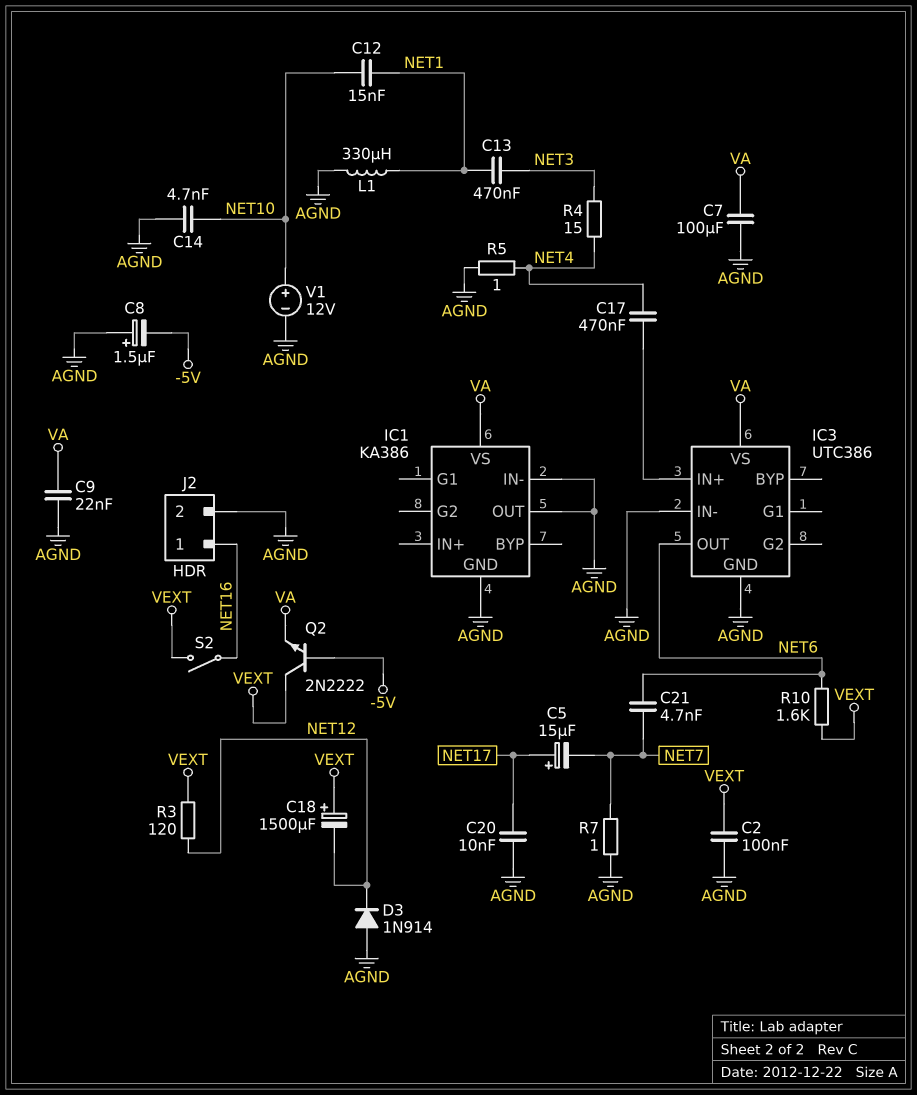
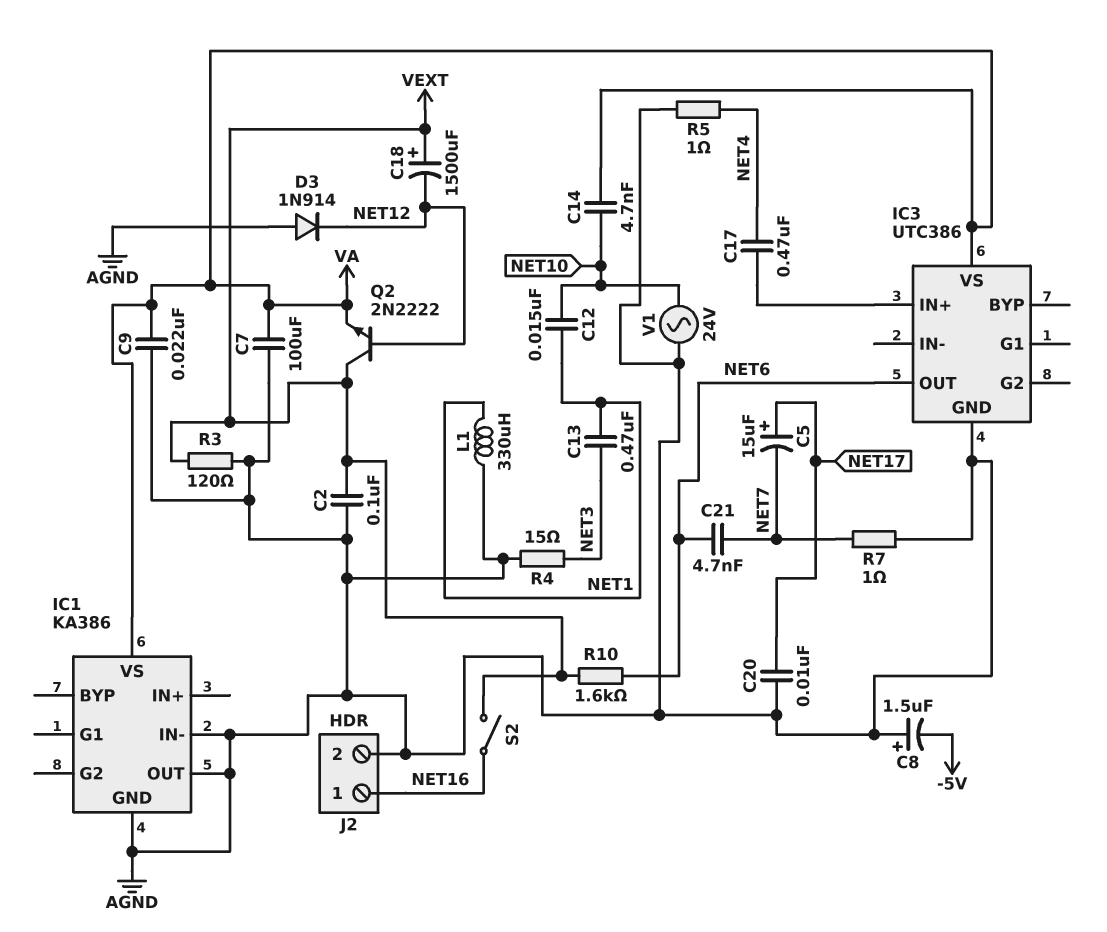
C14: 4.7nF (AGND, NET10) -> 4.7nF (NET10, VA)
IC3 pin IN-: AGND -> none
Q2: NPN 2N2222 (B -5V, C VEXT, E VA) -> NPN 2N2222 (B NET12, C VEXT, E VA)
R3: 120 (NET12, VEXT) -> 120 (AGND, VEXT)
R4: 15 (NET3, NET4) -> 15 (AGND, NET3)
V1: 12V (plus NET10, minus AGND) -> AC 24V (AGND, NET10)

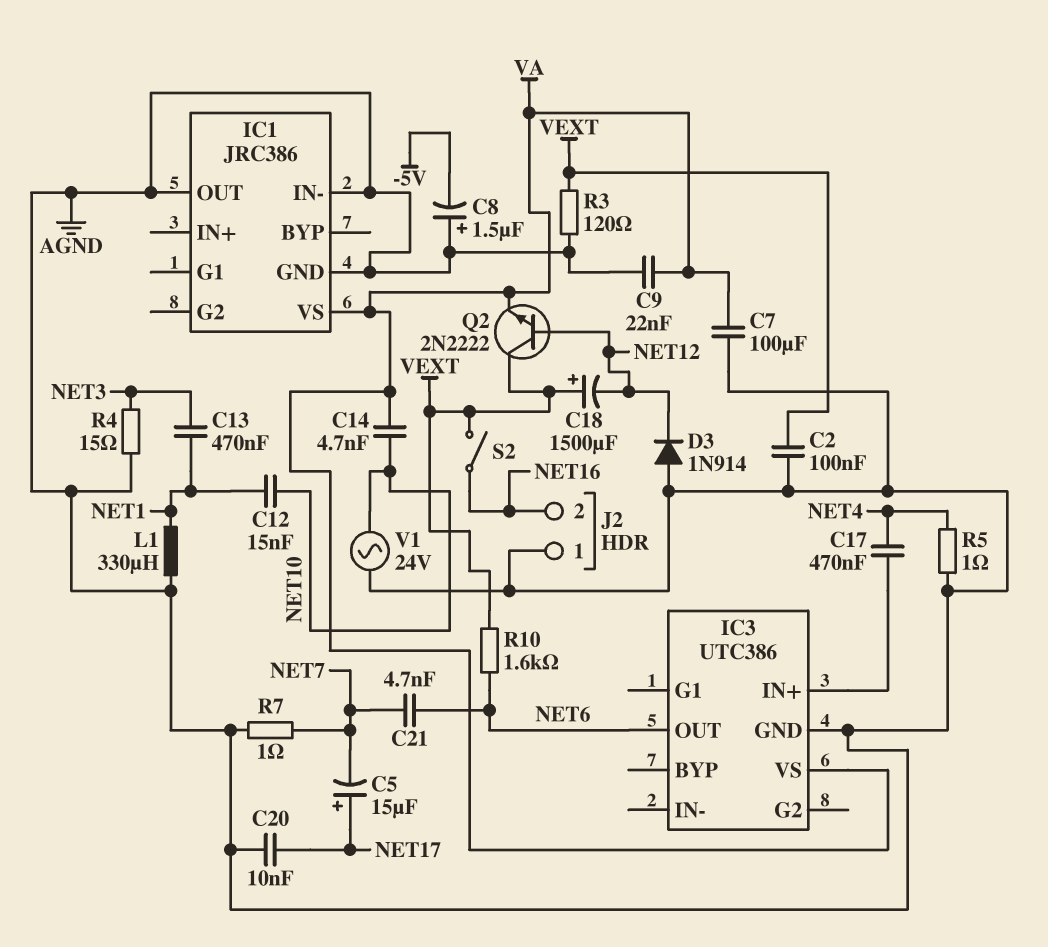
IC1: KA386 -> JRC386
J2 pin 1: NET16 -> AGND
J2 pin 2: AGND -> NET16

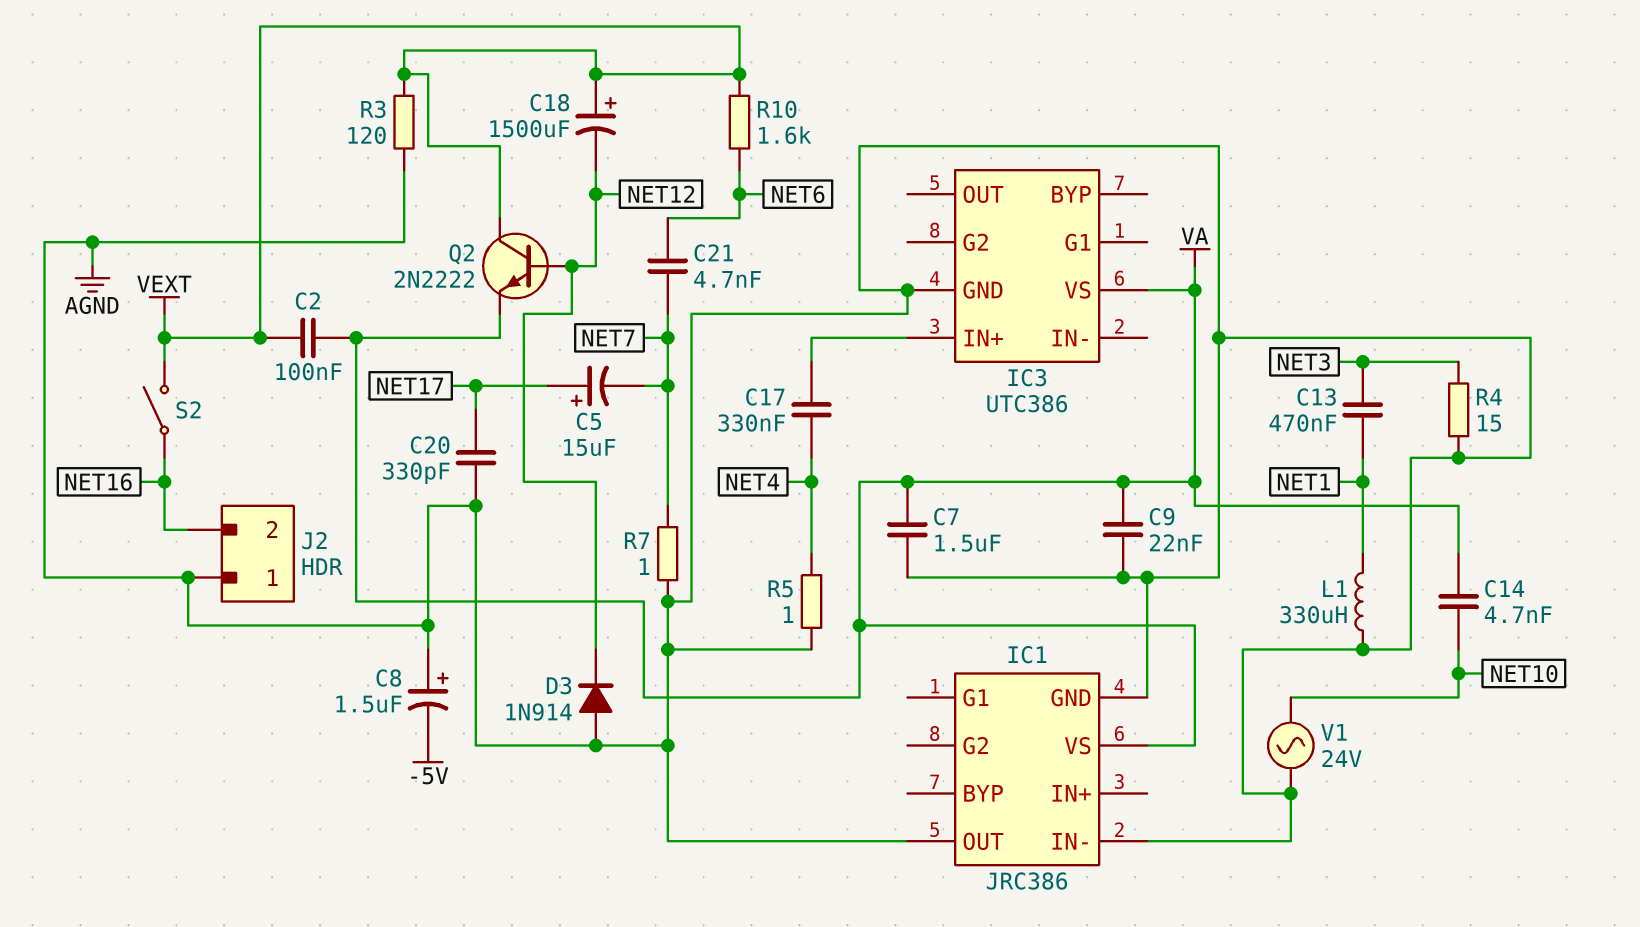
C2: 100nF (AGND, VEXT) -> 100nF (VA, VEXT)
C7: 100uF (AGND, VA) -> 1.5uF (AGND, VA)
C12: 15nF (NET1, NET10) -> none
C17: 470nF (IC3/IN+, NET4) -> 330nF (IC3/IN+, NET4)
C20: 10nF (AGND, NET17) -> 330pF (AGND, NET17)
IC3 pin OUT: NET6 -> none

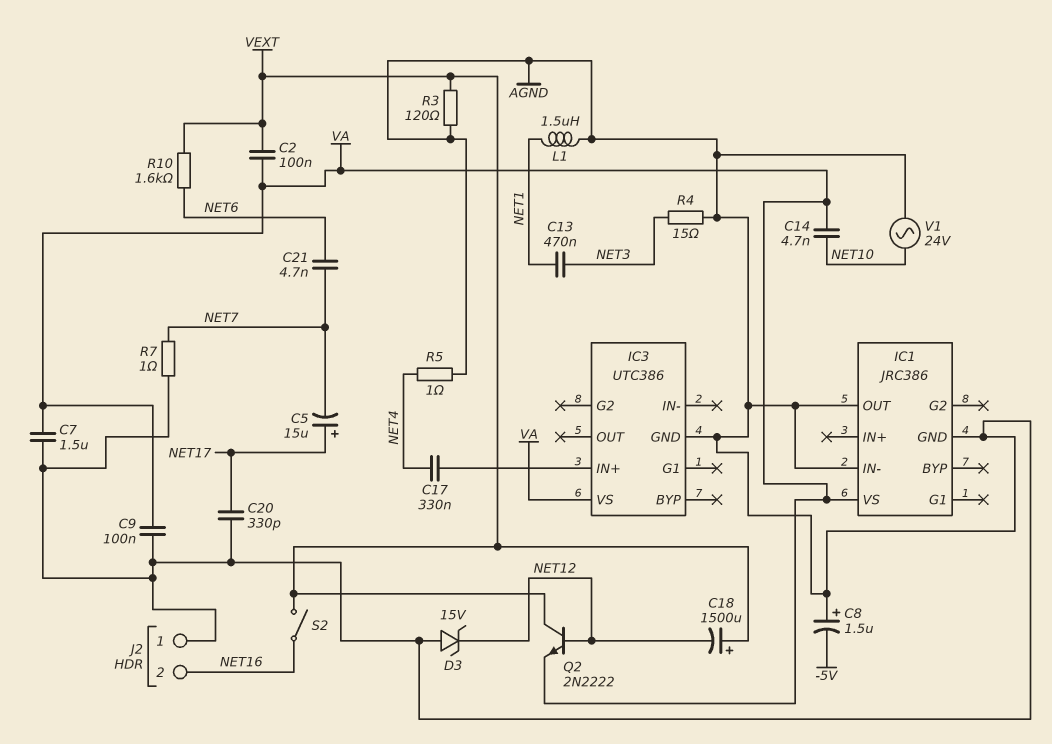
C9: 22nF (AGND, VA) -> 100nF (AGND, VA)
D3: diode 1N914 (A AGND, K NET12) -> zener 15V (A AGND, K NET12)
L1: 330uH (AGND, NET1) -> 1.5uH (AGND, NET1)

